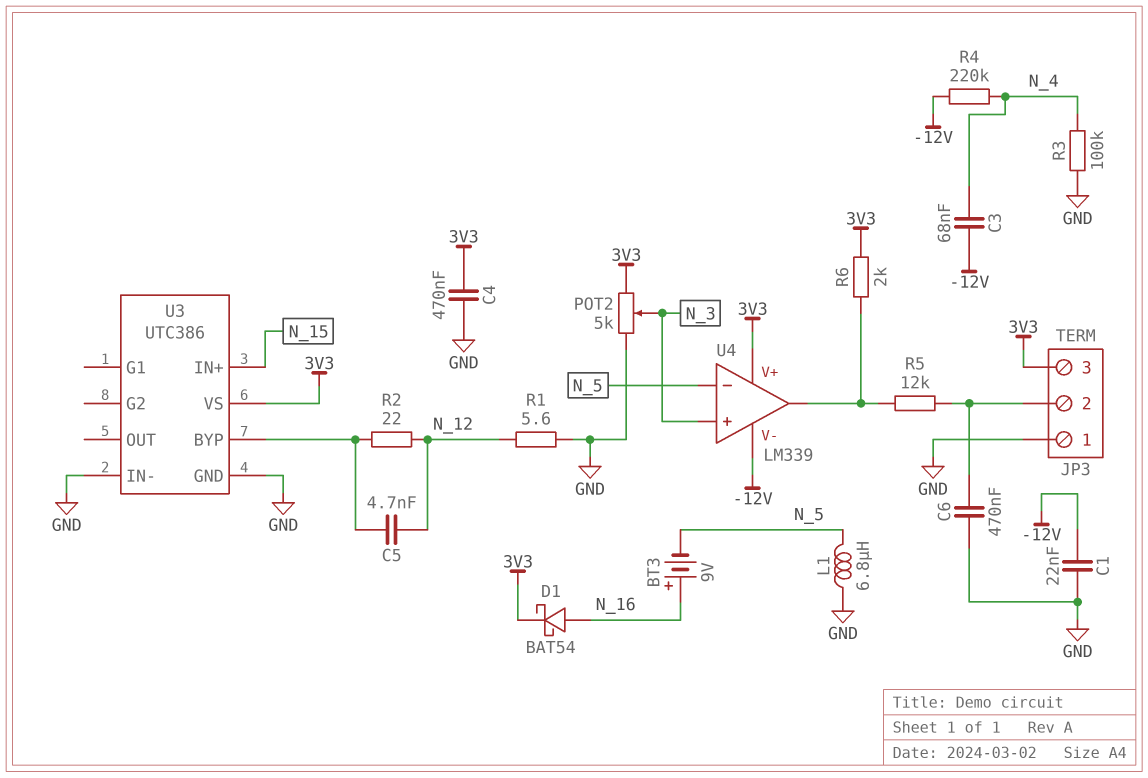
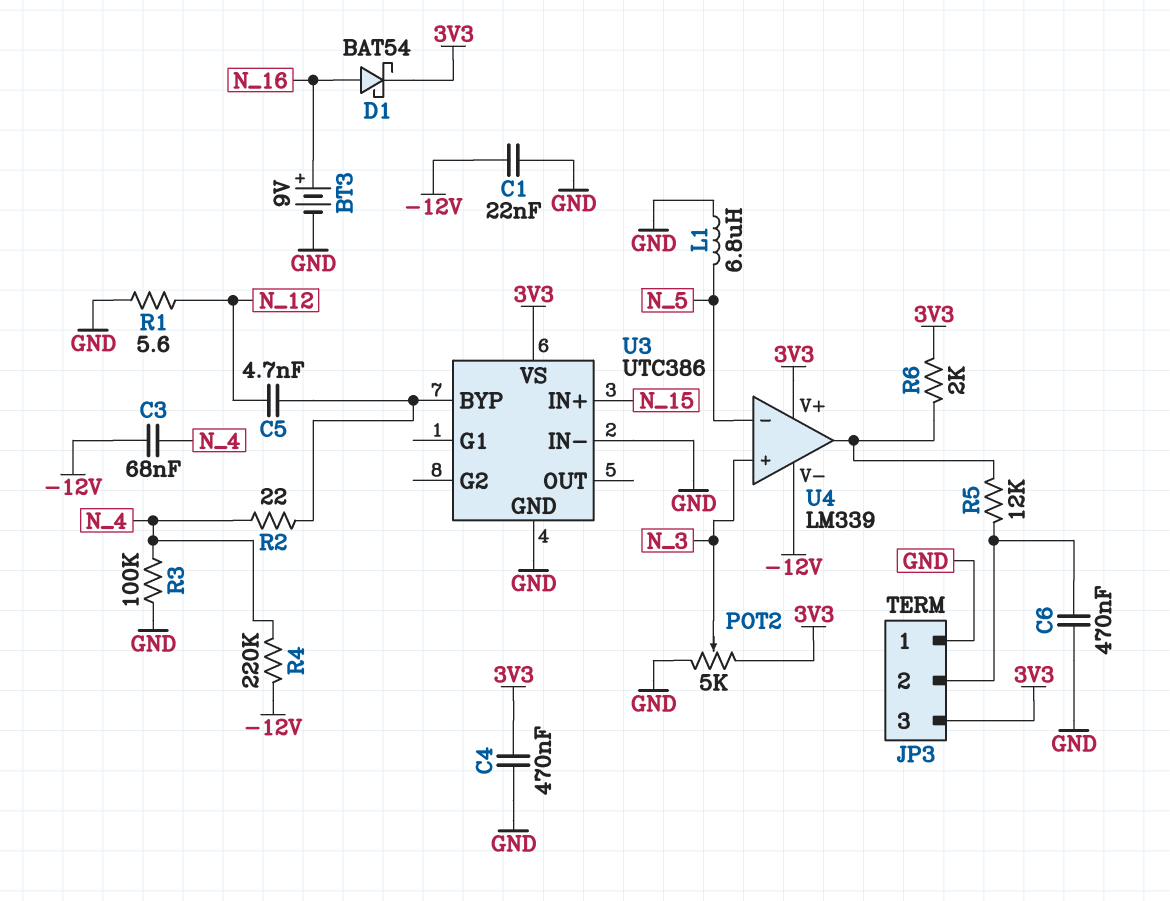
BT3: 9V (plus N_16, minus N_5) -> 9V (plus N_16, minus GND)
R2: 22 (N_12, U3/BYP) -> 22 (N_4, U3/BYP)

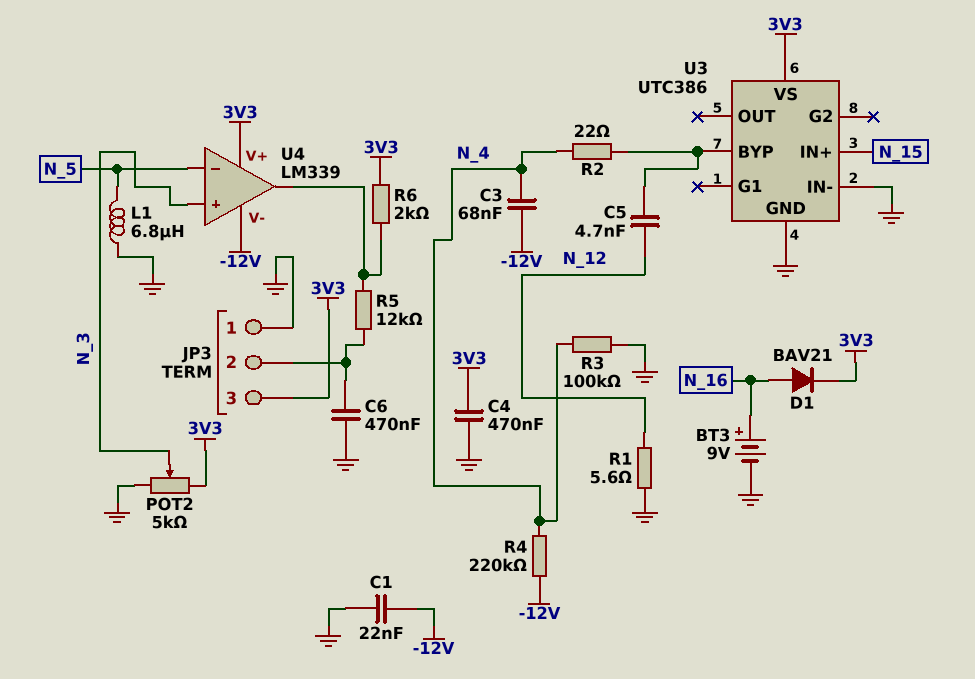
D1: schottky BAT54 (A N_16, K 3V3) -> diode BAV21 (A N_16, K 3V3)

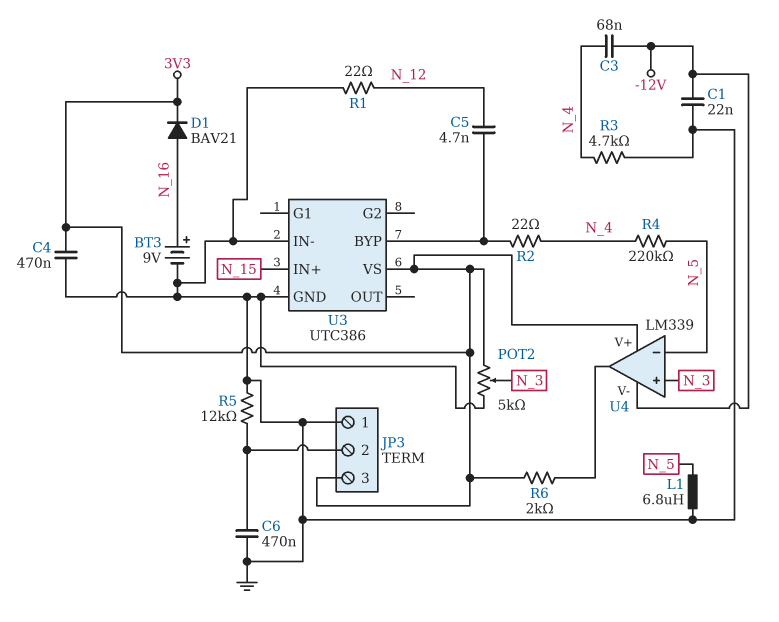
R1: 5.6 (GND, N_12) -> 22 (GND, N_12)
R3: 100k (GND, N_4) -> 4.7k (GND, N_4)
R4: 220k (-12V, N_4) -> 220k (N_4, N_5)
R5: 12k (JP3/2, U4/out) -> 12k (GND, JP3/2)

